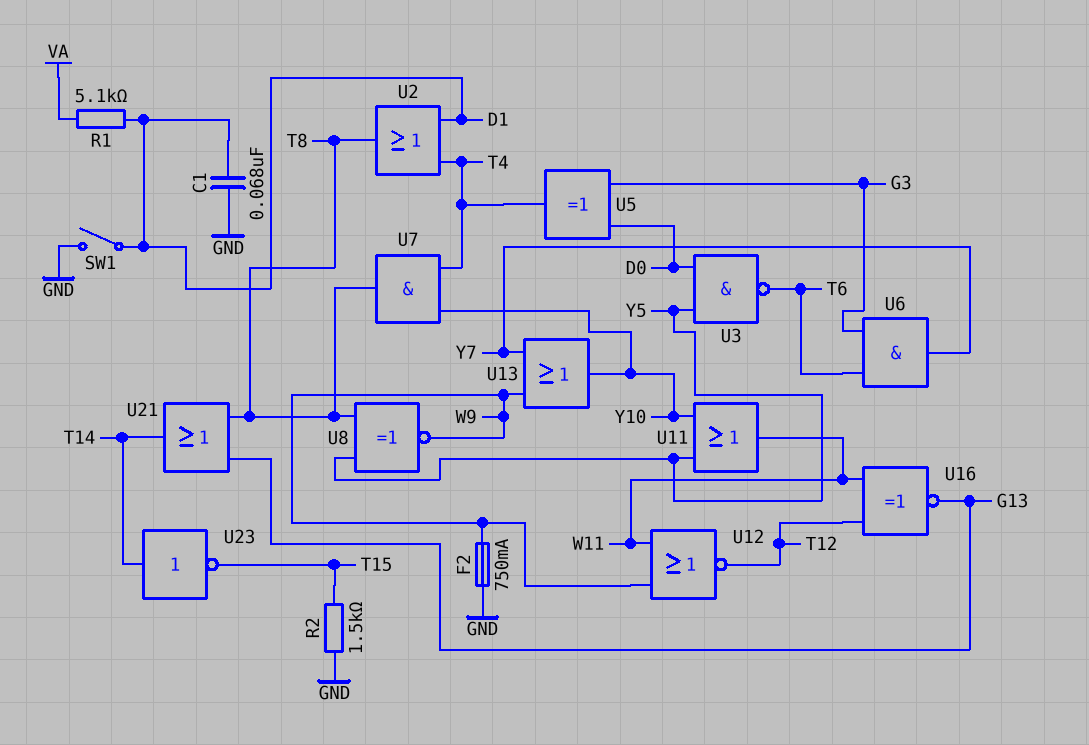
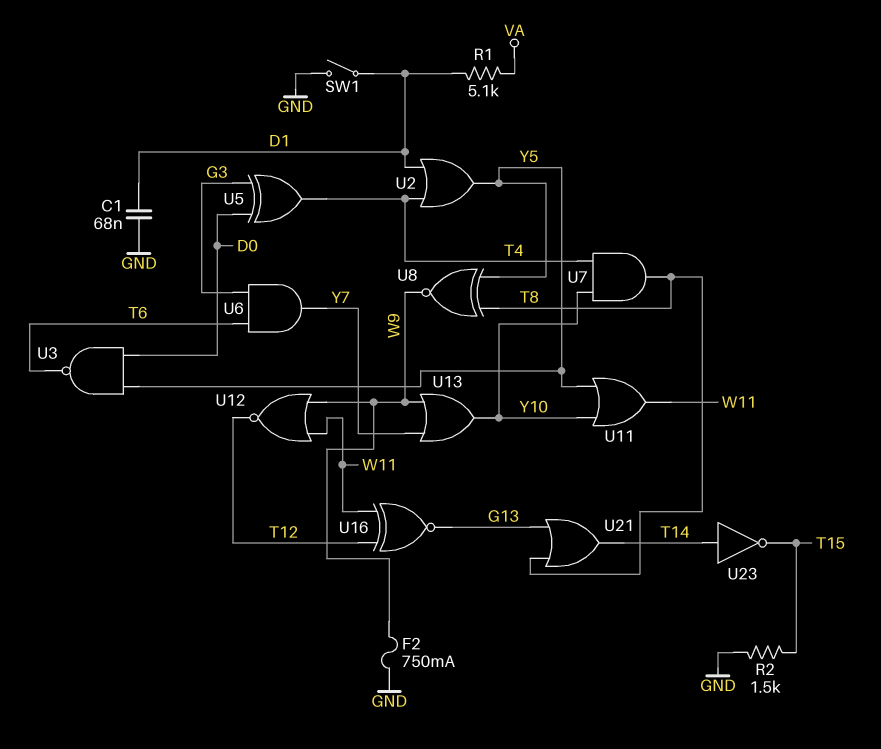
U2: OR (in D1, in T4, out T8) -> OR (in D1, in T4, out Y5)

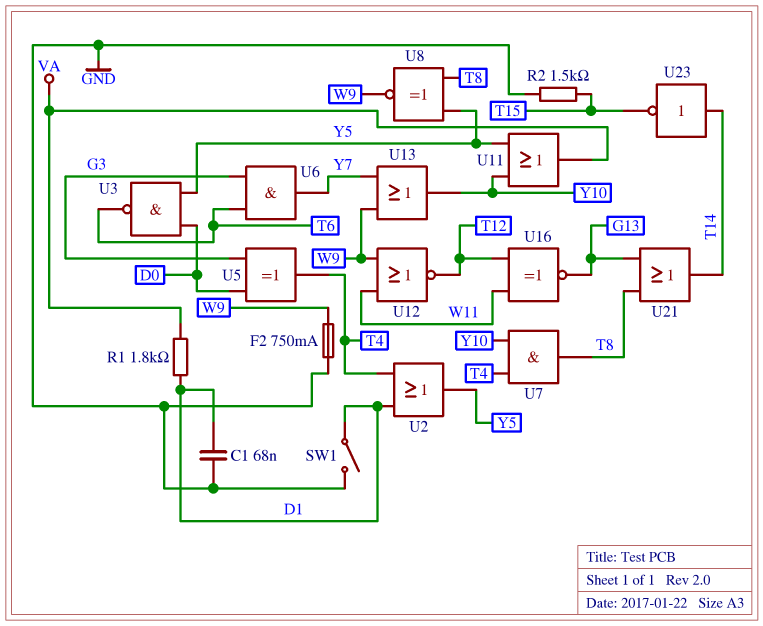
R1: 5.1k (D1, VA) -> 1.8k (D1, VA)
U11: OR (in Y5, in Y10, out W11) -> OR (in Y5, in Y10, out VA)

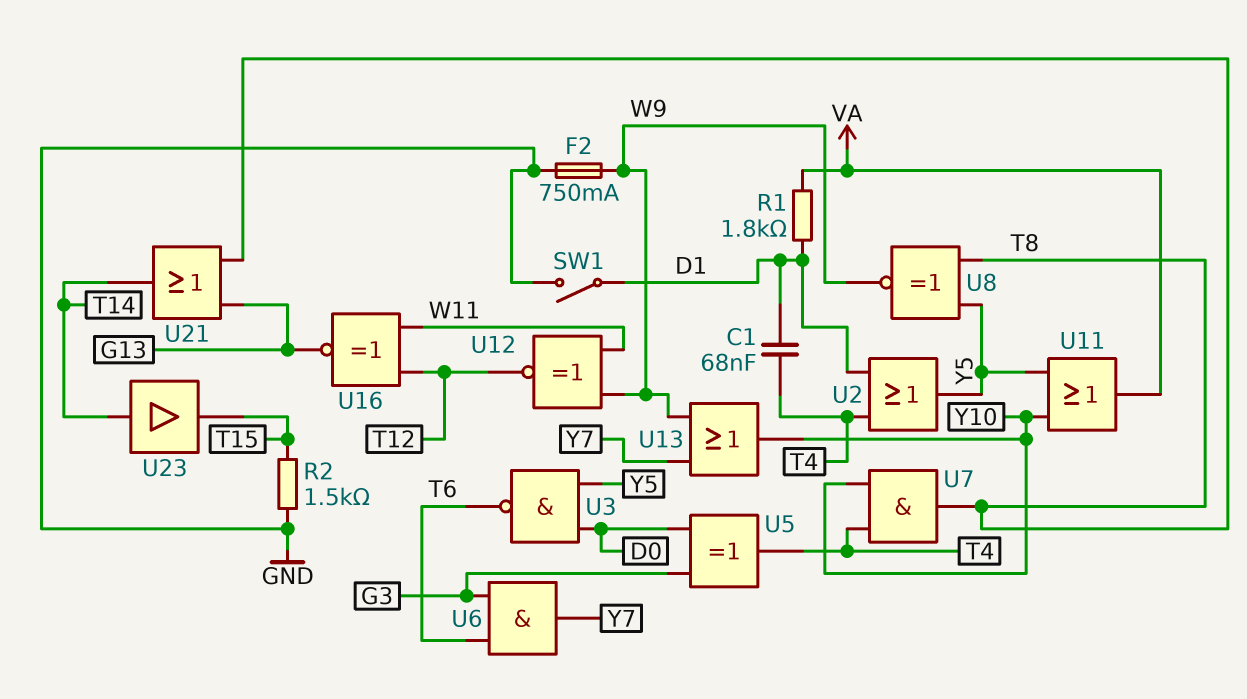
C1: 68nF (D1, GND) -> 68nF (D1, T4)
U12: NOR (in W9, in W11, out T12) -> XNOR (in W9, in W11, out T12)
U23: NOT (in T14, out T15) -> buffer (in T14, out T15)

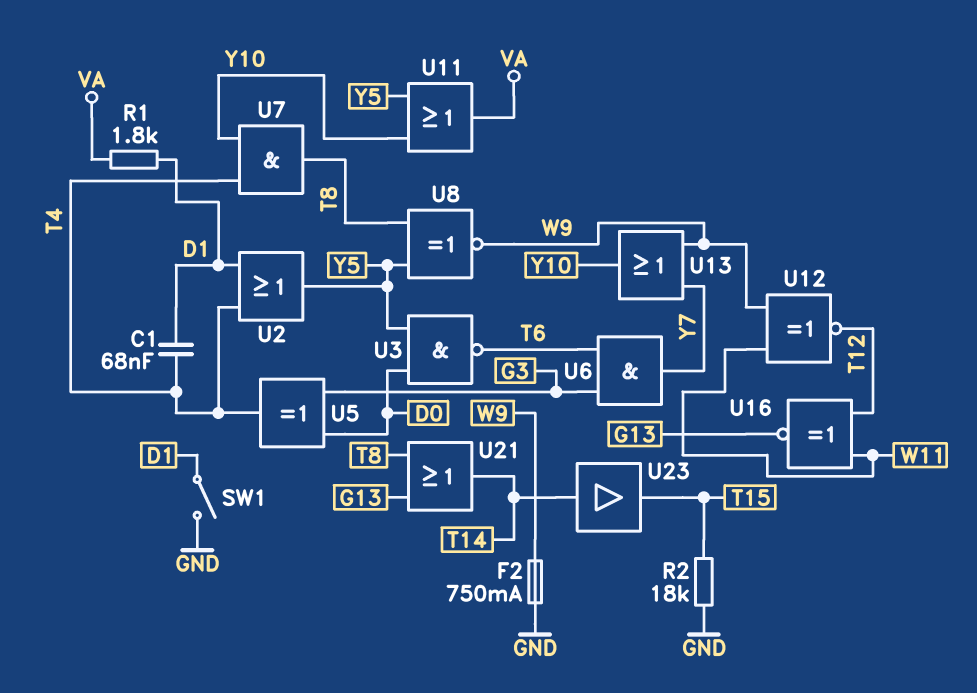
R2: 1.5k (GND, T15) -> 18k (GND, T15)

